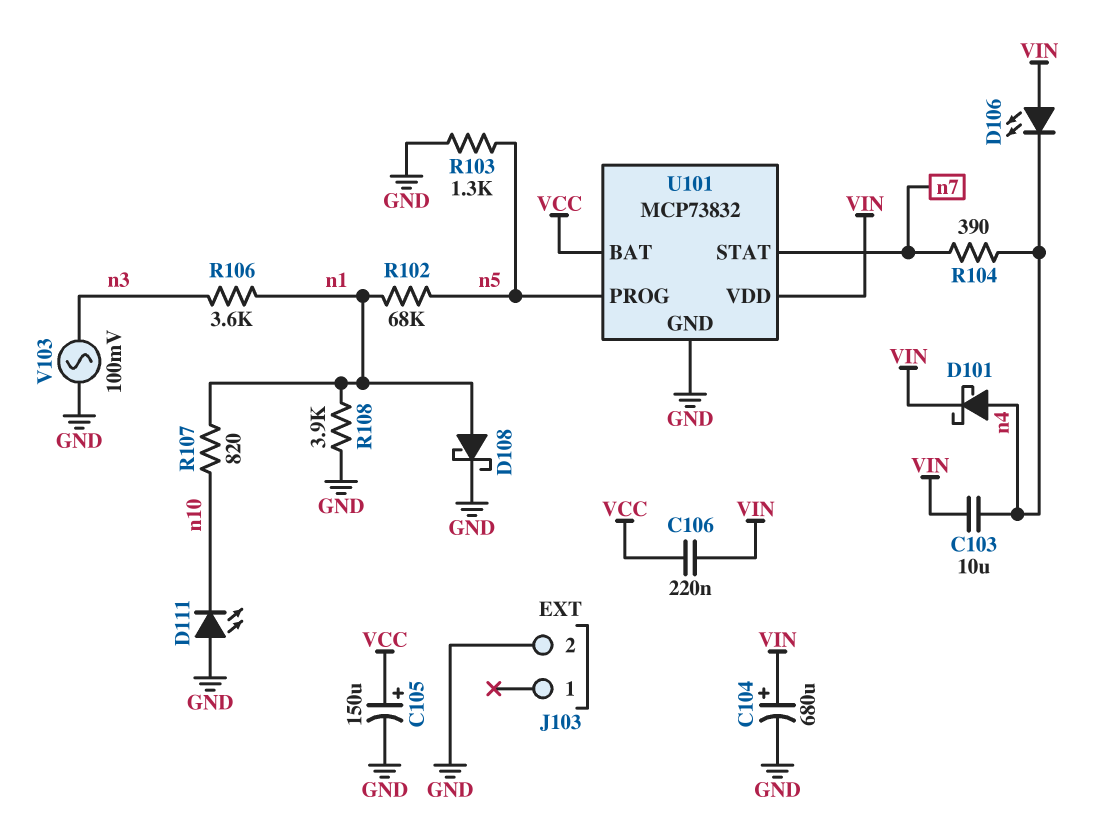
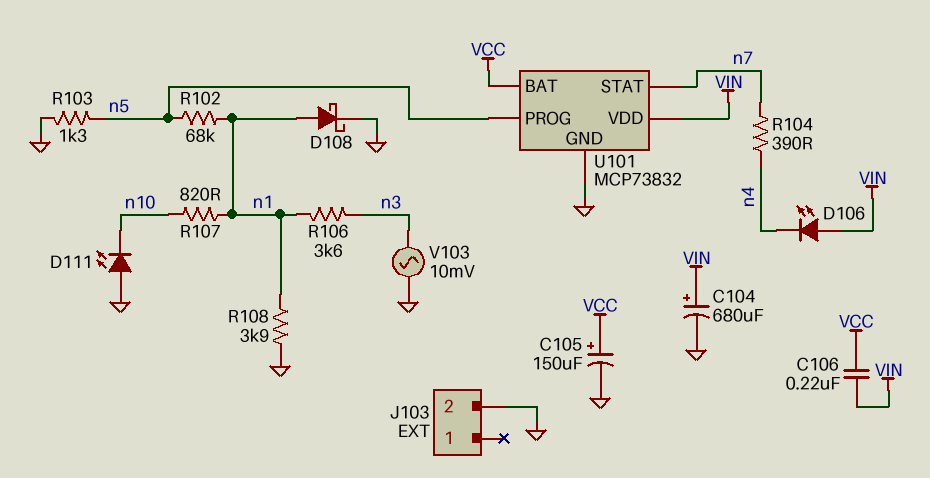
C103: 10uF (VIN, n4) -> none
D101: schottky (A n4, K VIN) -> none
V103: AC 100mV (GND, n3) -> AC 10mV (GND, n3)

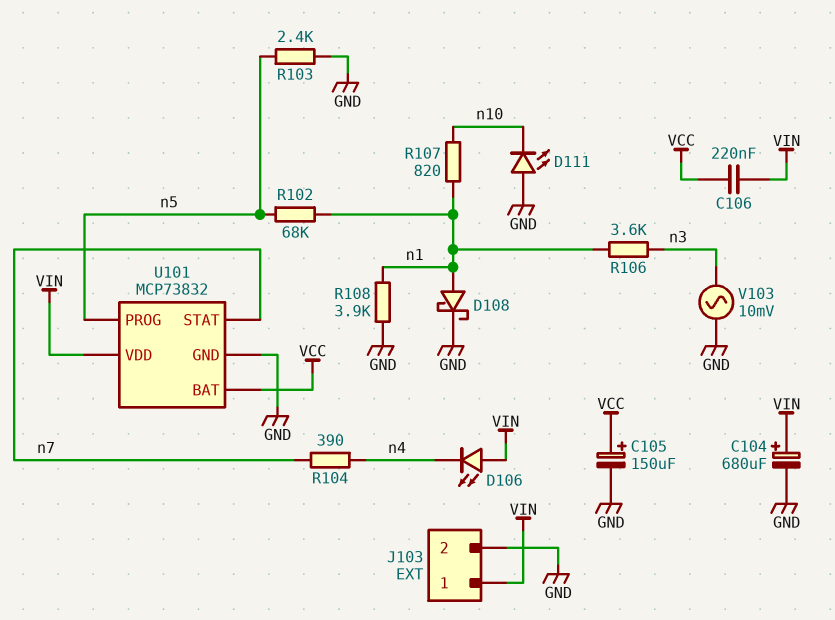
J103 pin 1: none -> VIN
R103: 1.3k (GND, n5) -> 2.4k (GND, n5)

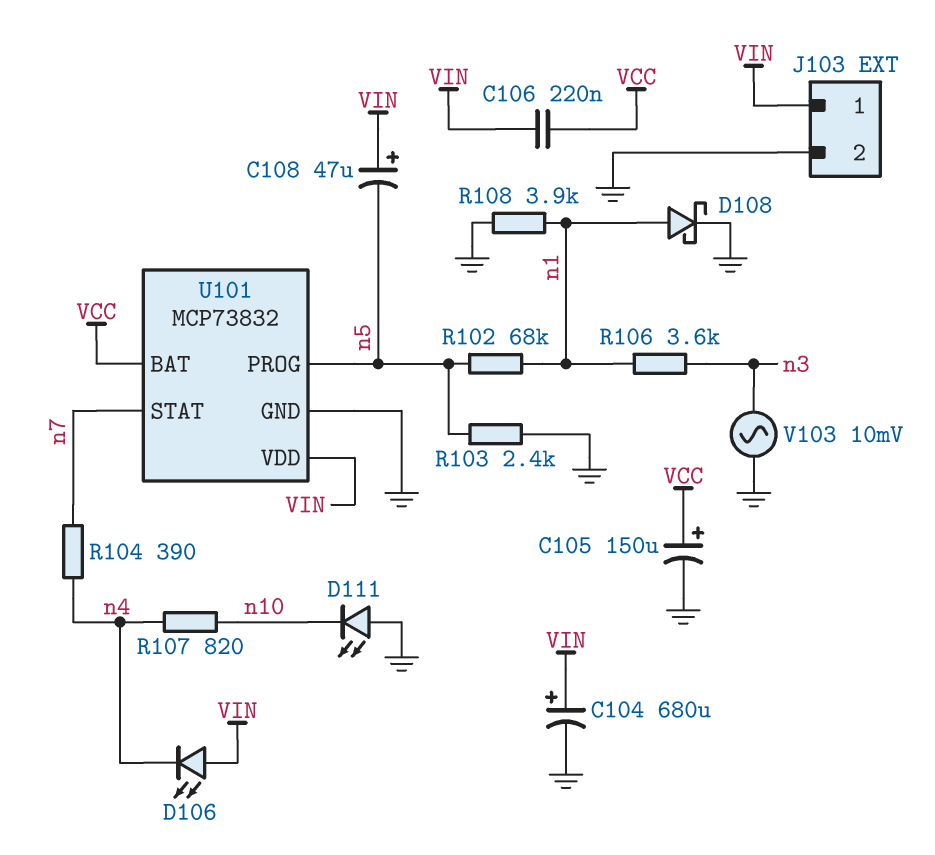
C108: none -> 47uF (plus VIN, minus n5)
R107: 820 (n1, n10) -> 820 (n4, n10)

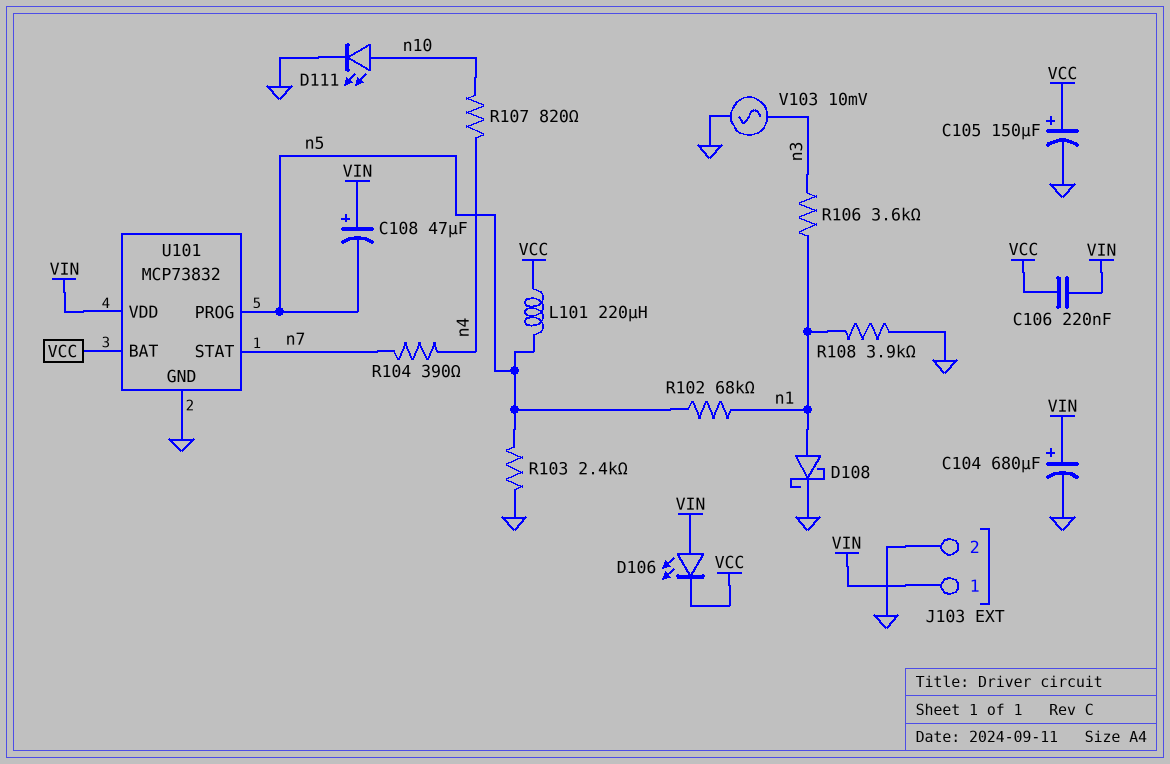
D106: LED (A VIN, K n4) -> LED (A VIN, K VCC)
D111: LED (A GND, K n10) -> LED (A n10, K GND)
L101: none -> 220uH (VCC, n5)

